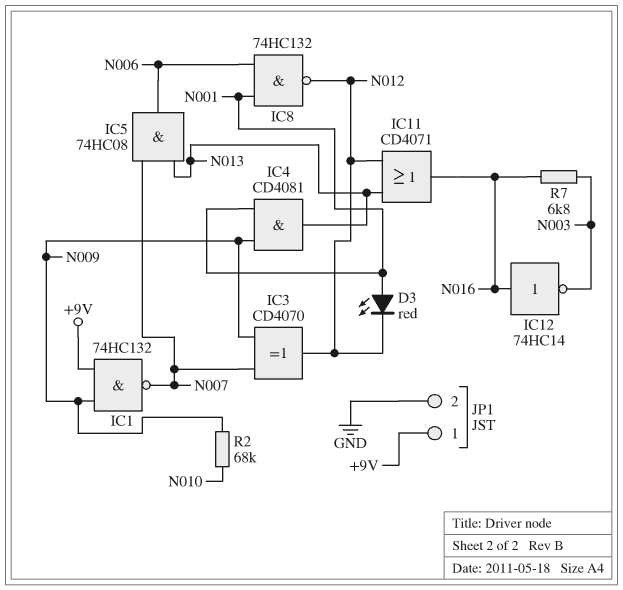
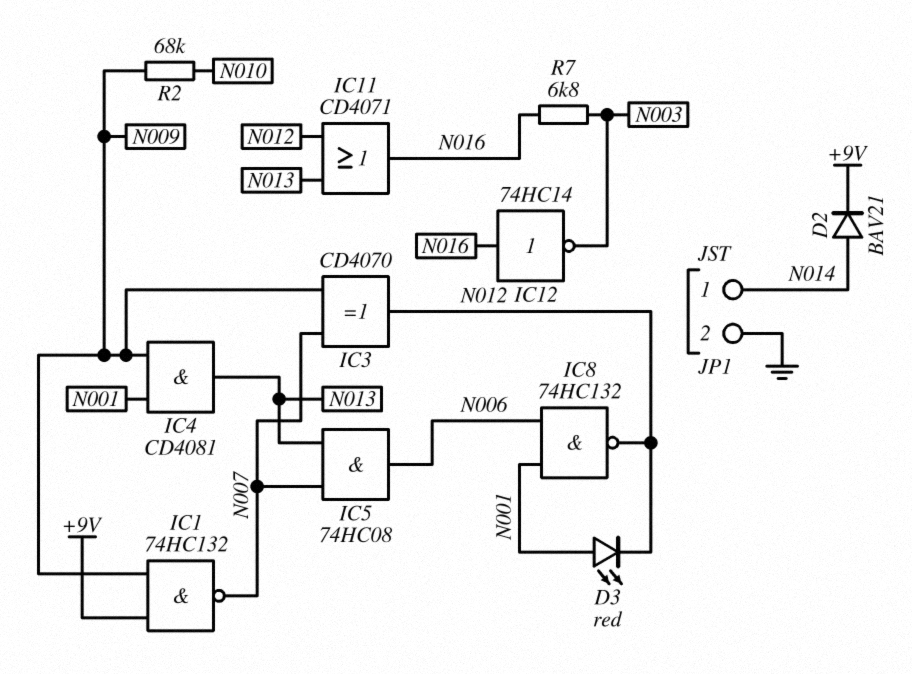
D2: none -> diode BAV21 (A N014, K +9V)
JP1 pin 1: +9V -> N014

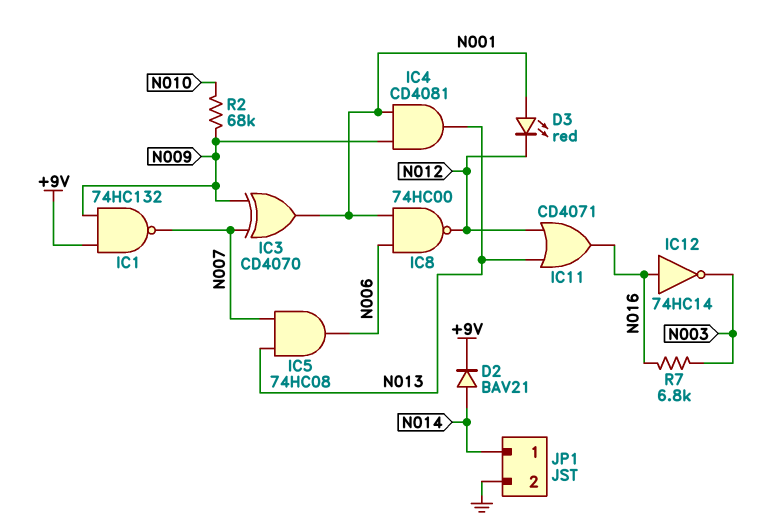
IC3: XOR CD4070 (in N007, in N009, out N012) -> XOR CD4070 (in N007, in N009, out N001)
IC8: NAND 74HC132 (in N001, in N006, out N012) -> NAND 74HC00 (in N001, in N006, out N012)

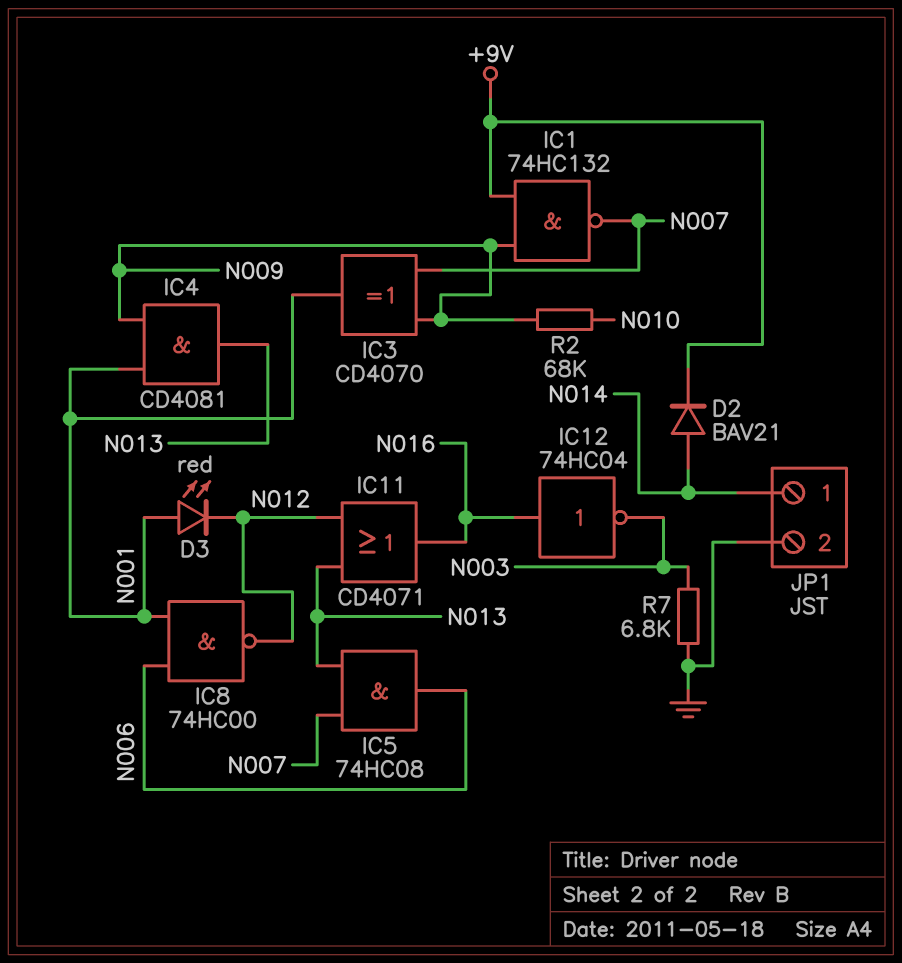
IC12: NOT 74HC14 (in N016, out N003) -> NOT 74HC04 (in N016, out N003)
R7: 6.8k (N003, N016) -> 6.8k (GND, N003)

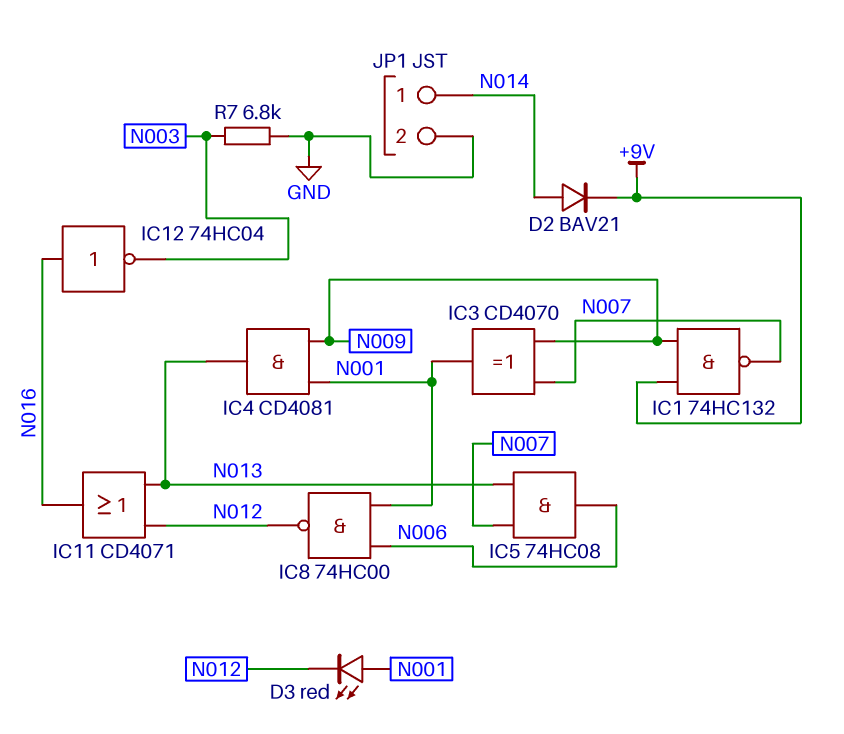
R2: 68k (N009, N010) -> none

